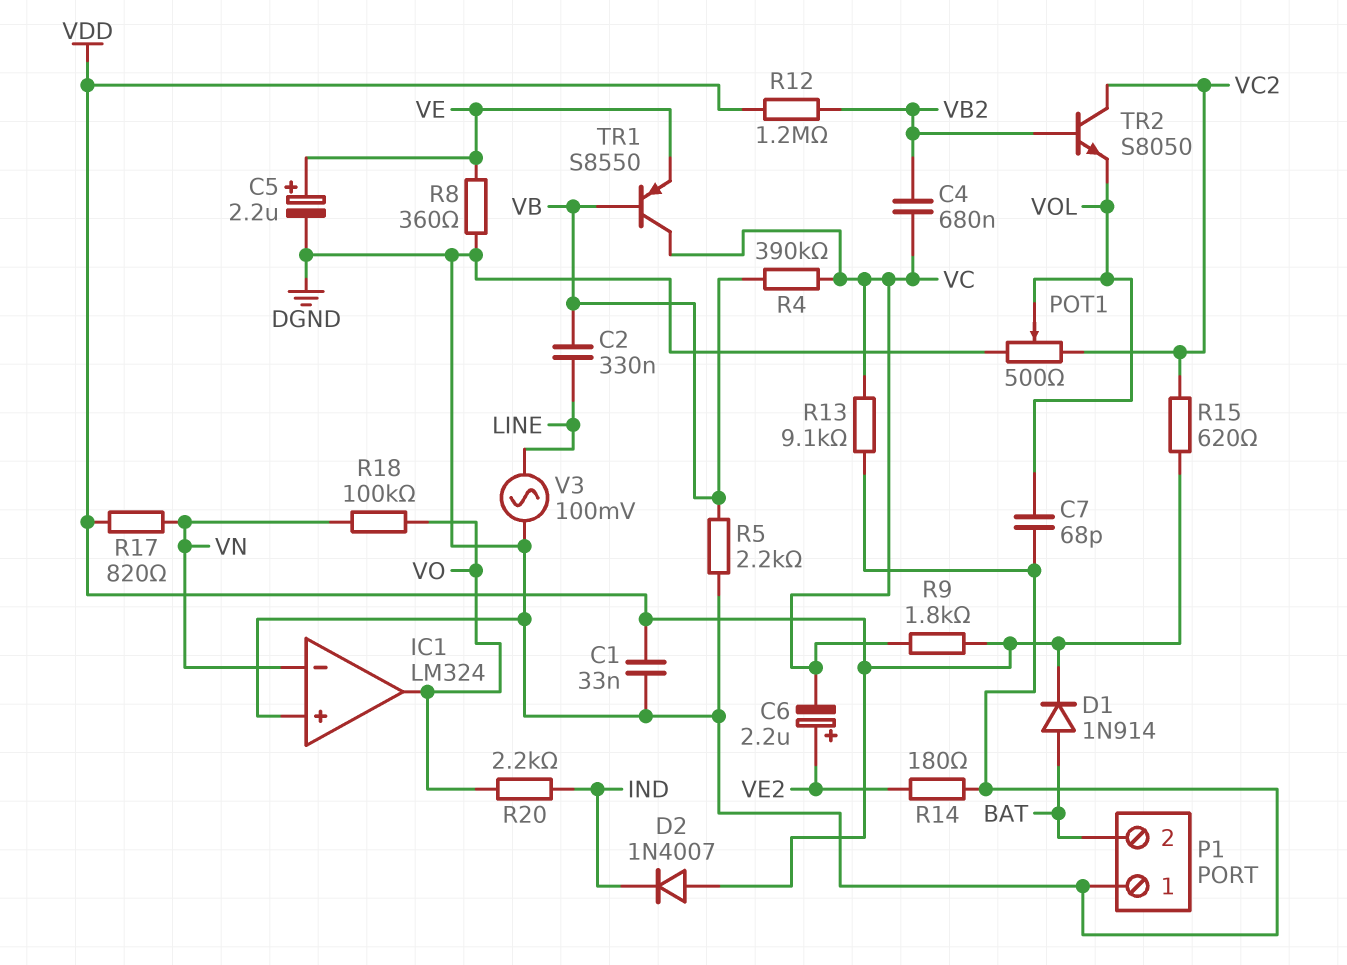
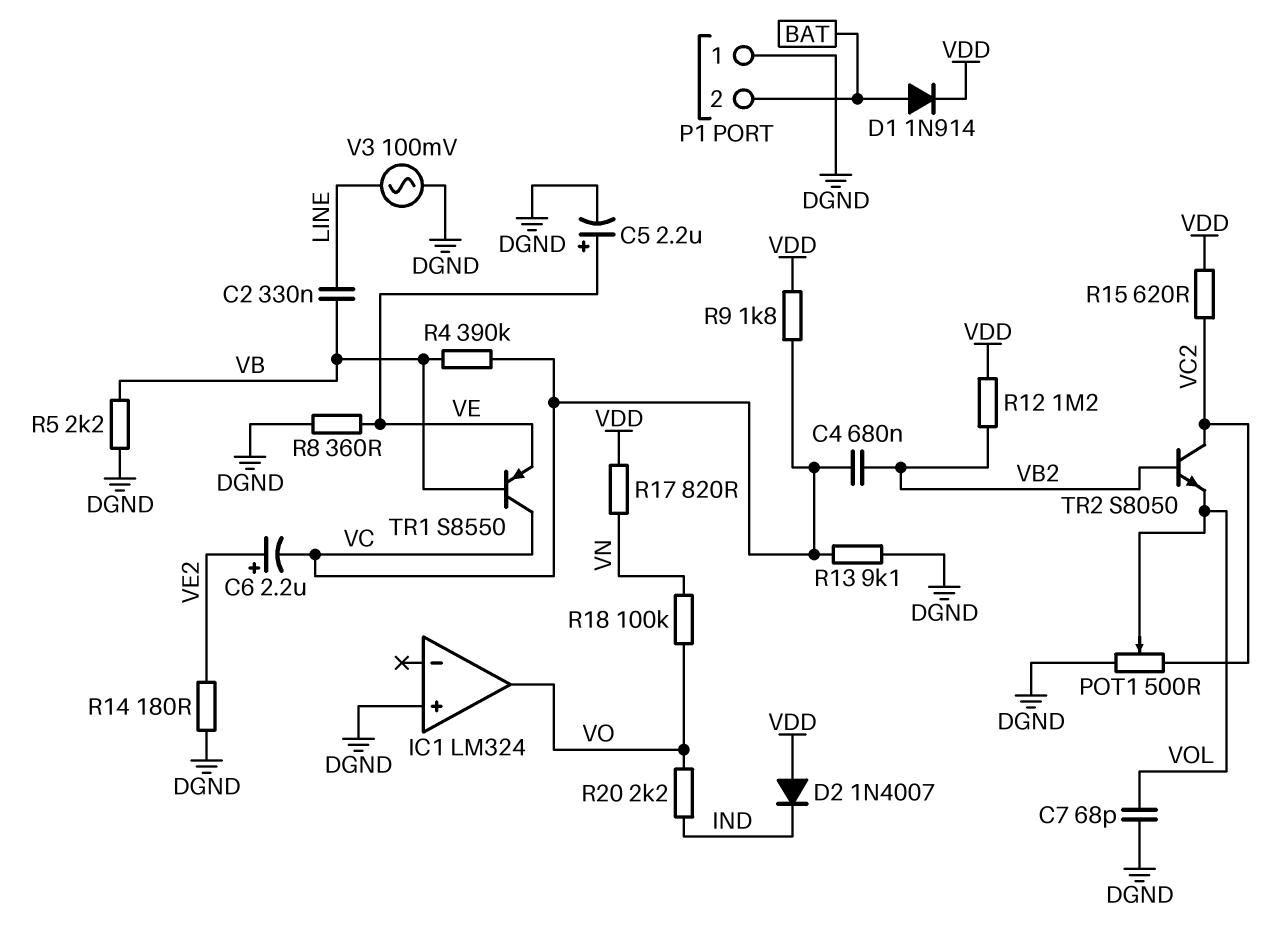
C1: 33nF (DGND, VDD) -> none
IC1 pin in-: VN -> none

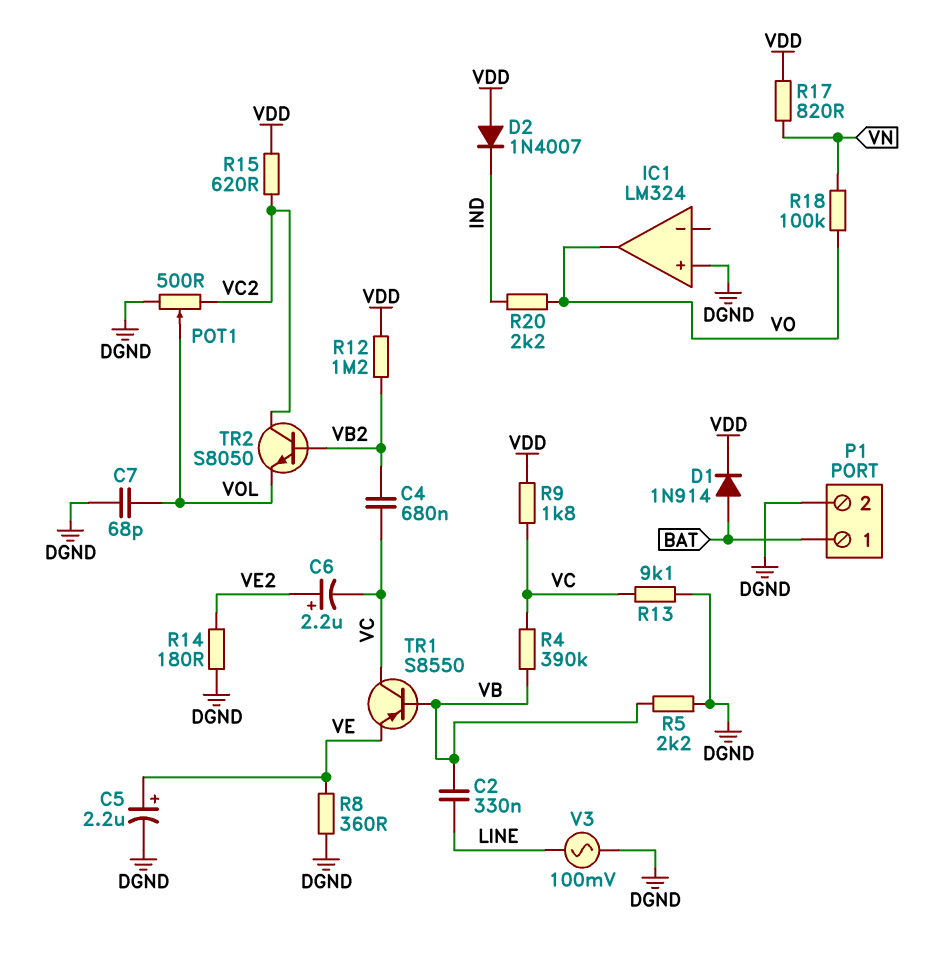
P1 pin 1: DGND -> BAT
P1 pin 2: BAT -> DGND

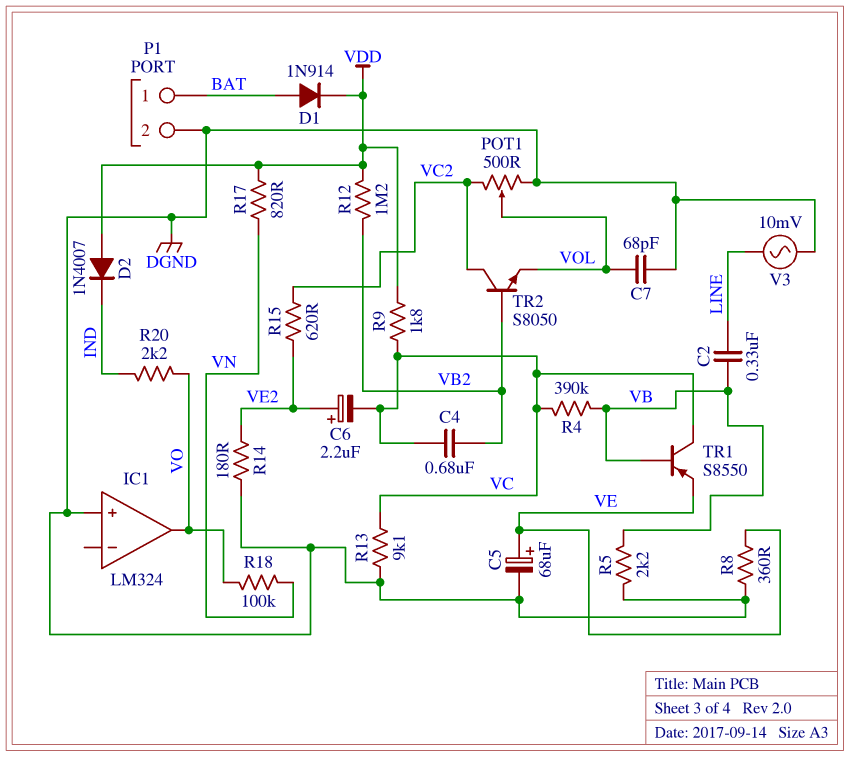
C5: 2.2uF (plus VE, minus DGND) -> 68uF (plus VE, minus DGND)
R15: 620 (VC2, VDD) -> 620 (VC2, VE2)
V3: AC 100mV (DGND, LINE) -> AC 10mV (DGND, LINE)

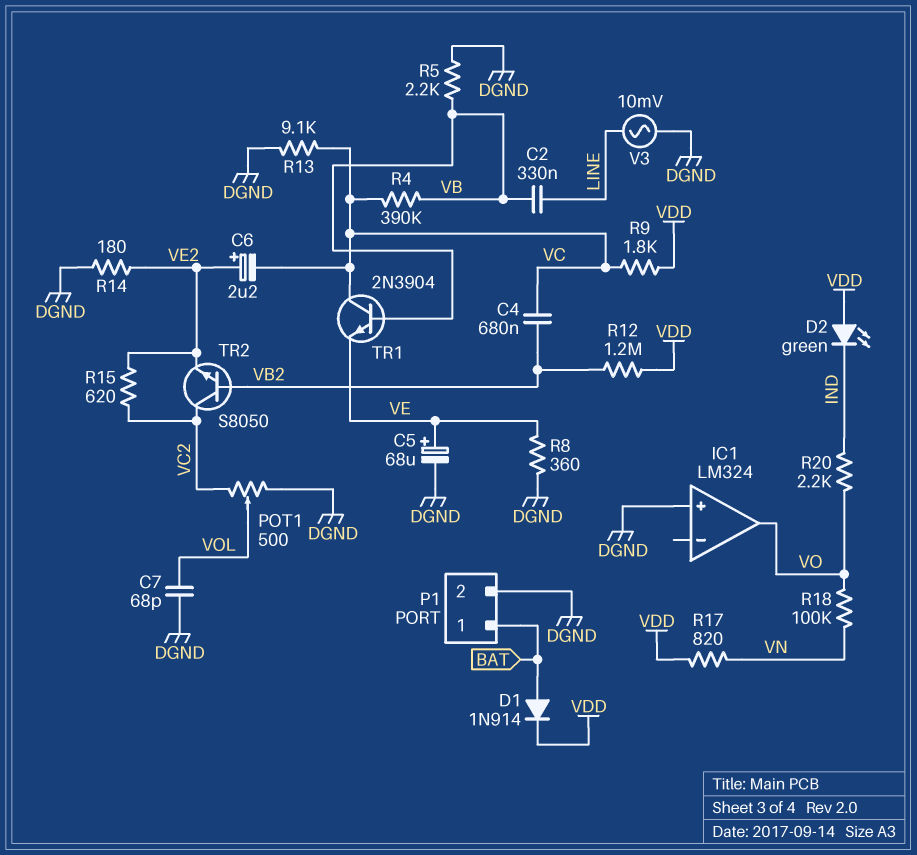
D2: diode 1N4007 (A VDD, K IND) -> LED green (A VDD, K IND)
TR1: PNP S8550 (B VB, C VC, E VE) -> NPN 2N3904 (B VB, C VC, E VE)
TR2: NPN S8050 (B VB2, C VC2, E VOL) -> NPN S8050 (B VB2, C VC2, E VE2)

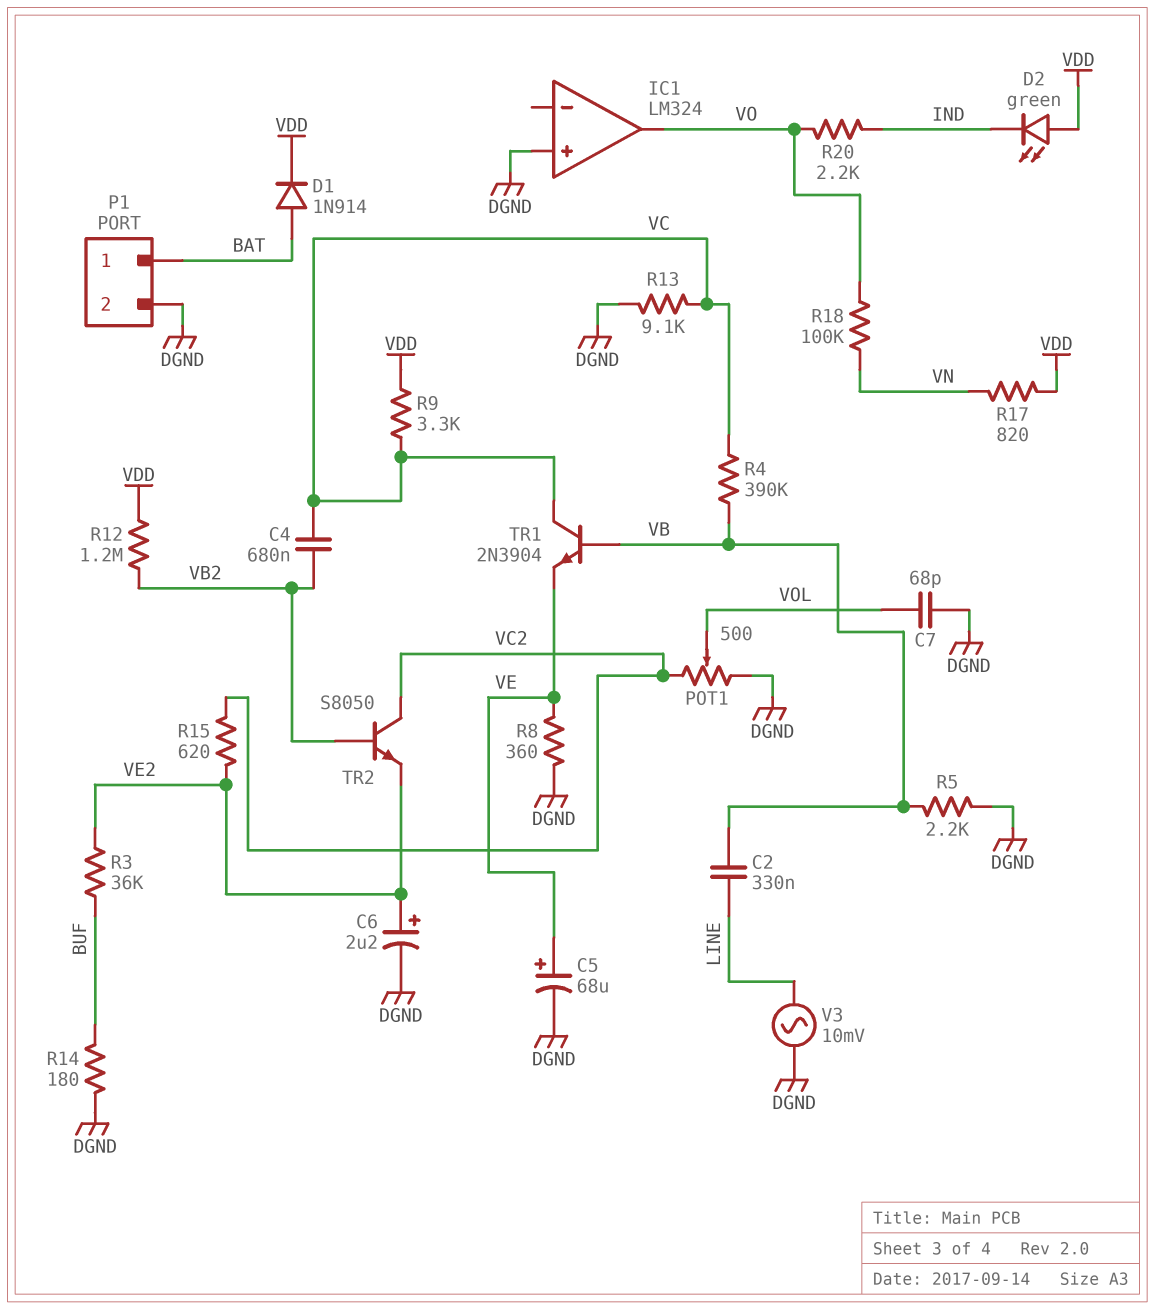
C6: 2.2uF (plus VE2, minus VC) -> 2.2uF (plus VE2, minus DGND)
R3: none -> 36k (BUF, VE2)
R9: 1.8k (VC, VDD) -> 3.3k (VC, VDD)
R14: 180 (DGND, VE2) -> 180 (BUF, DGND)

